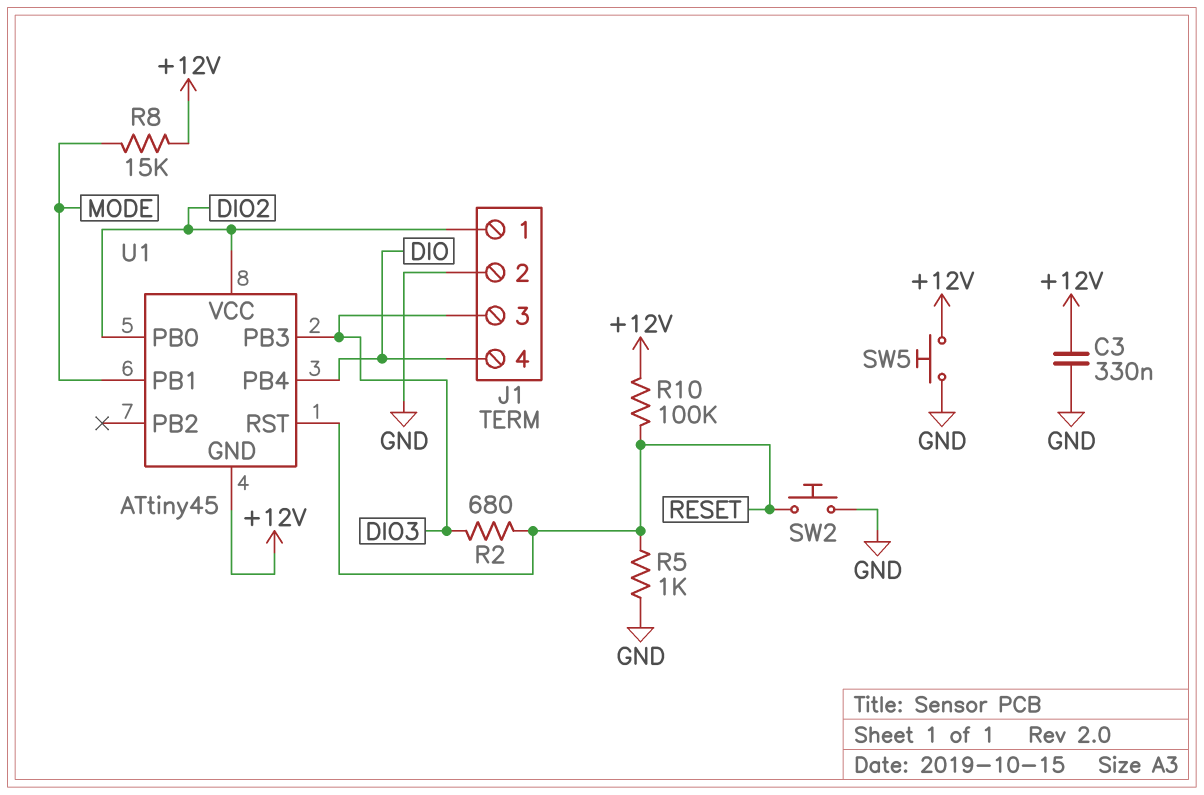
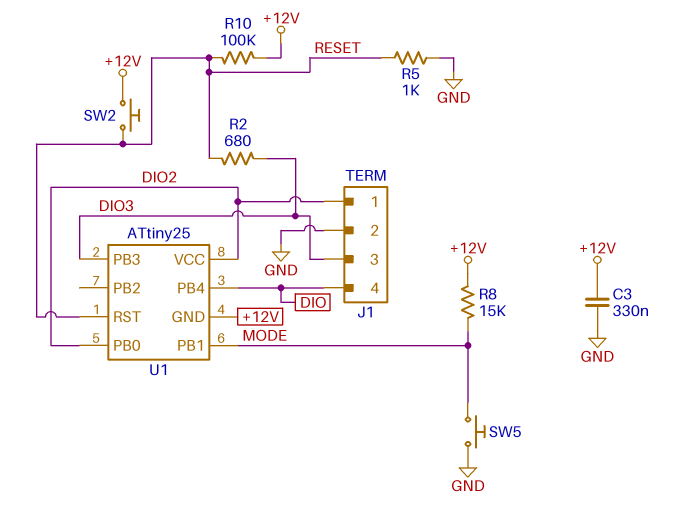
SW2: button (GND, RESET) -> button (+12V, RESET)
SW5: button (+12V, GND) -> button (GND, MODE)
U1: ATtiny45 -> ATtiny25

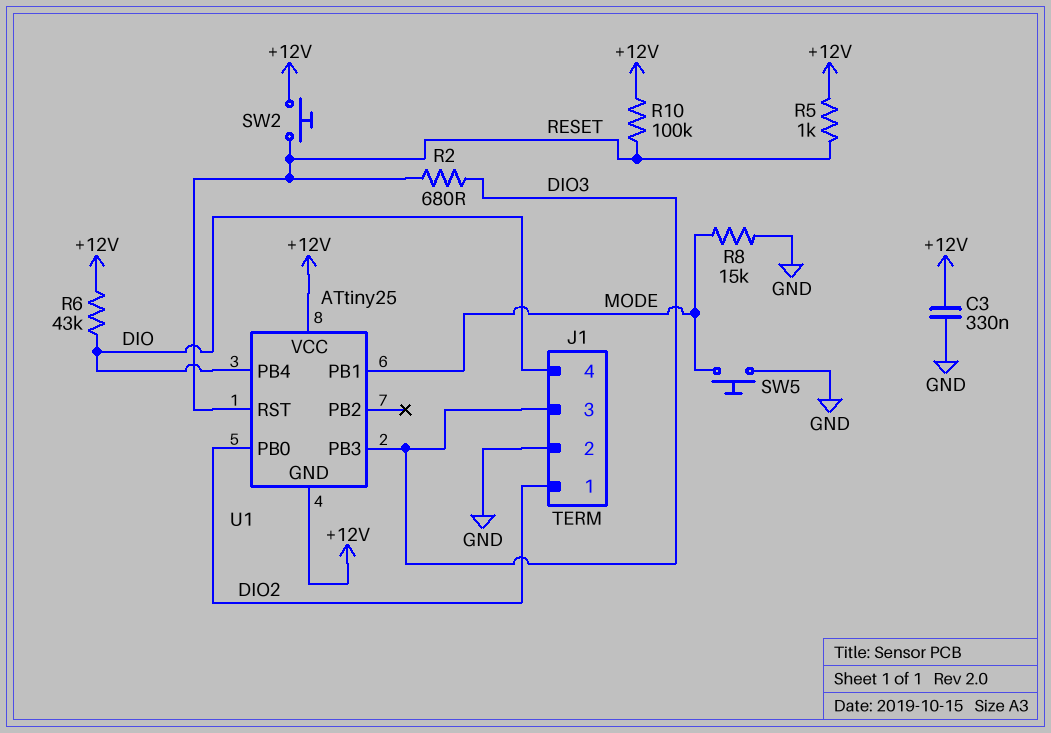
R5: 1k (GND, RESET) -> 1k (+12V, RESET)
R6: none -> 43k (+12V, DIO)
R8: 15k (+12V, MODE) -> 15k (GND, MODE)
U1 pin VCC: DIO2 -> +12V

